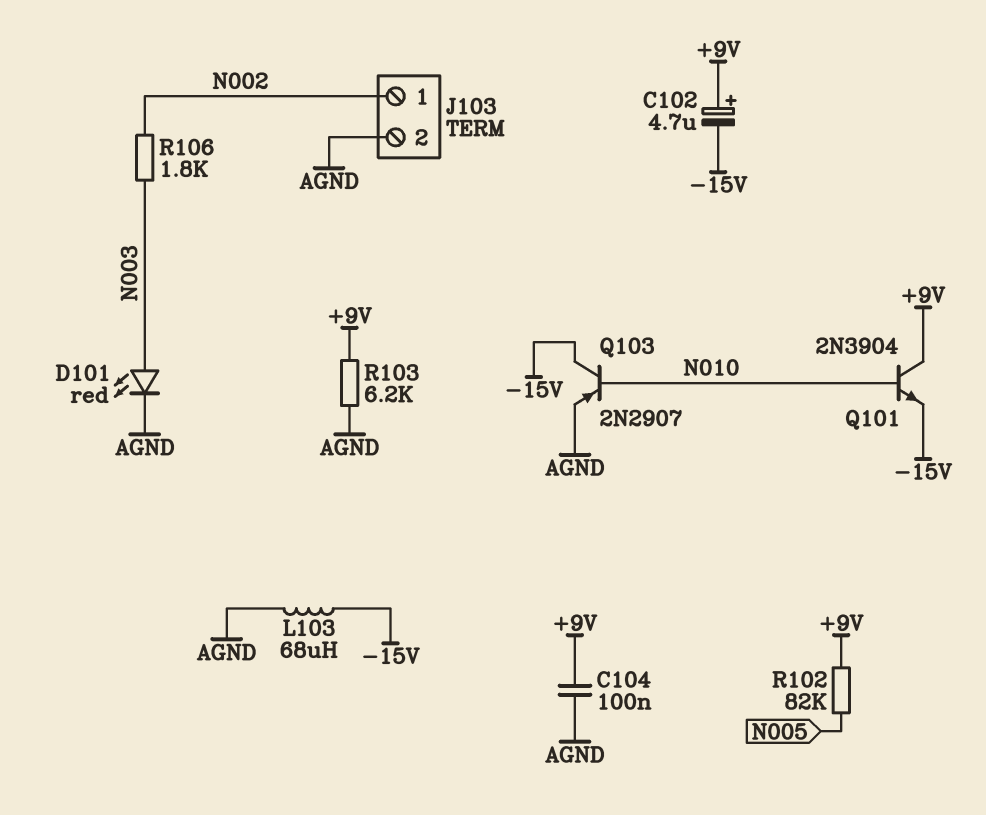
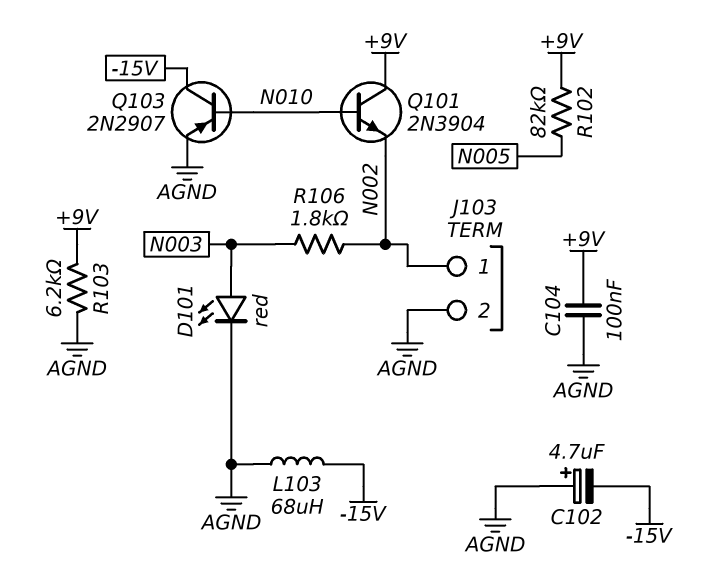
C102: 4.7uF (plus +9V, minus -15V) -> 4.7uF (plus AGND, minus -15V)
Q101: NPN 2N3904 (B N010, C +9V, E -15V) -> NPN 2N3904 (B N010, C +9V, E N002)

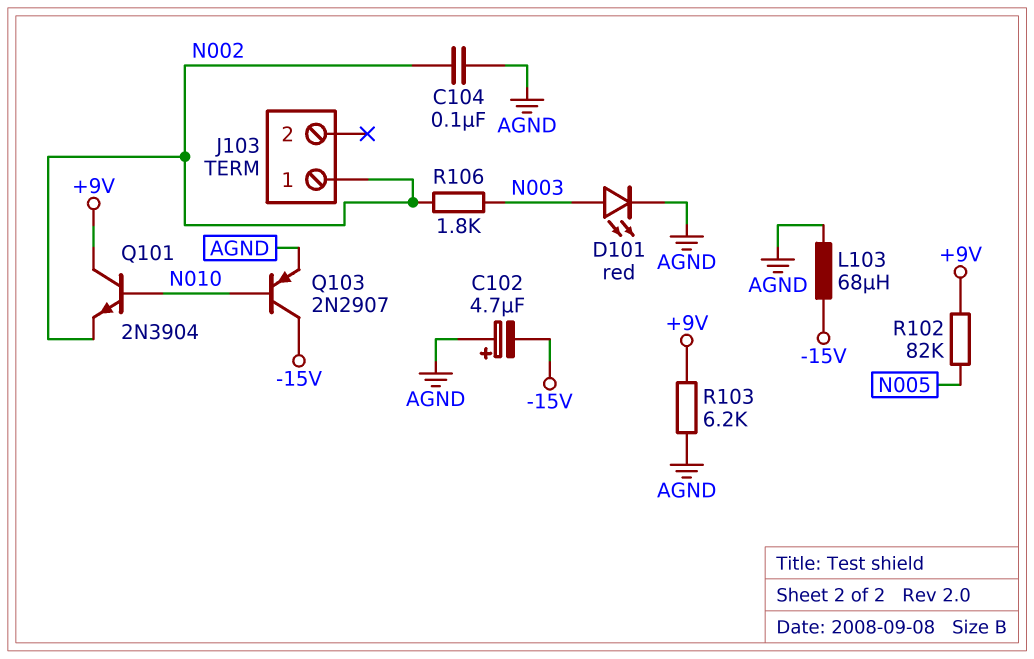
C104: 100nF (+9V, AGND) -> 100nF (AGND, N002)
J103 pin 2: AGND -> none

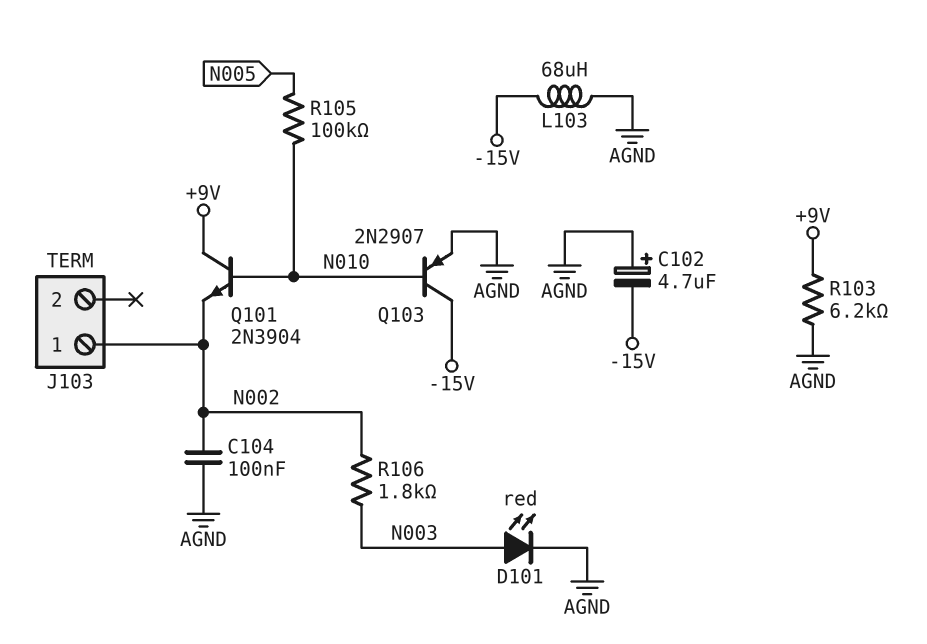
R102: 82k (+9V, N005) -> none
R105: none -> 100k (N005, N010)

